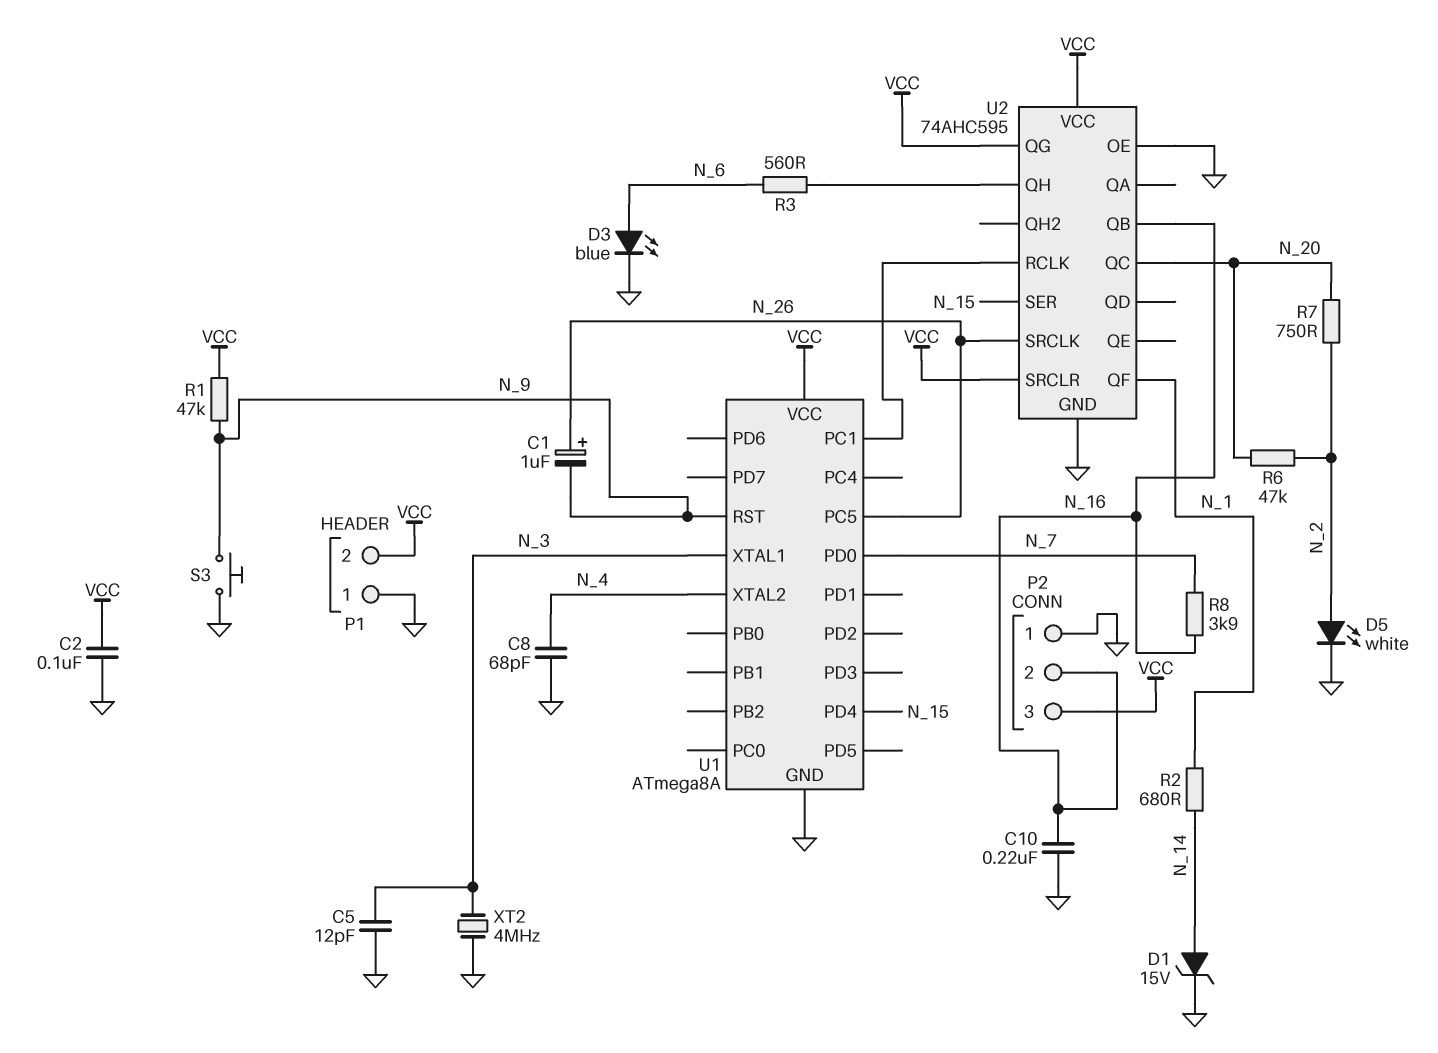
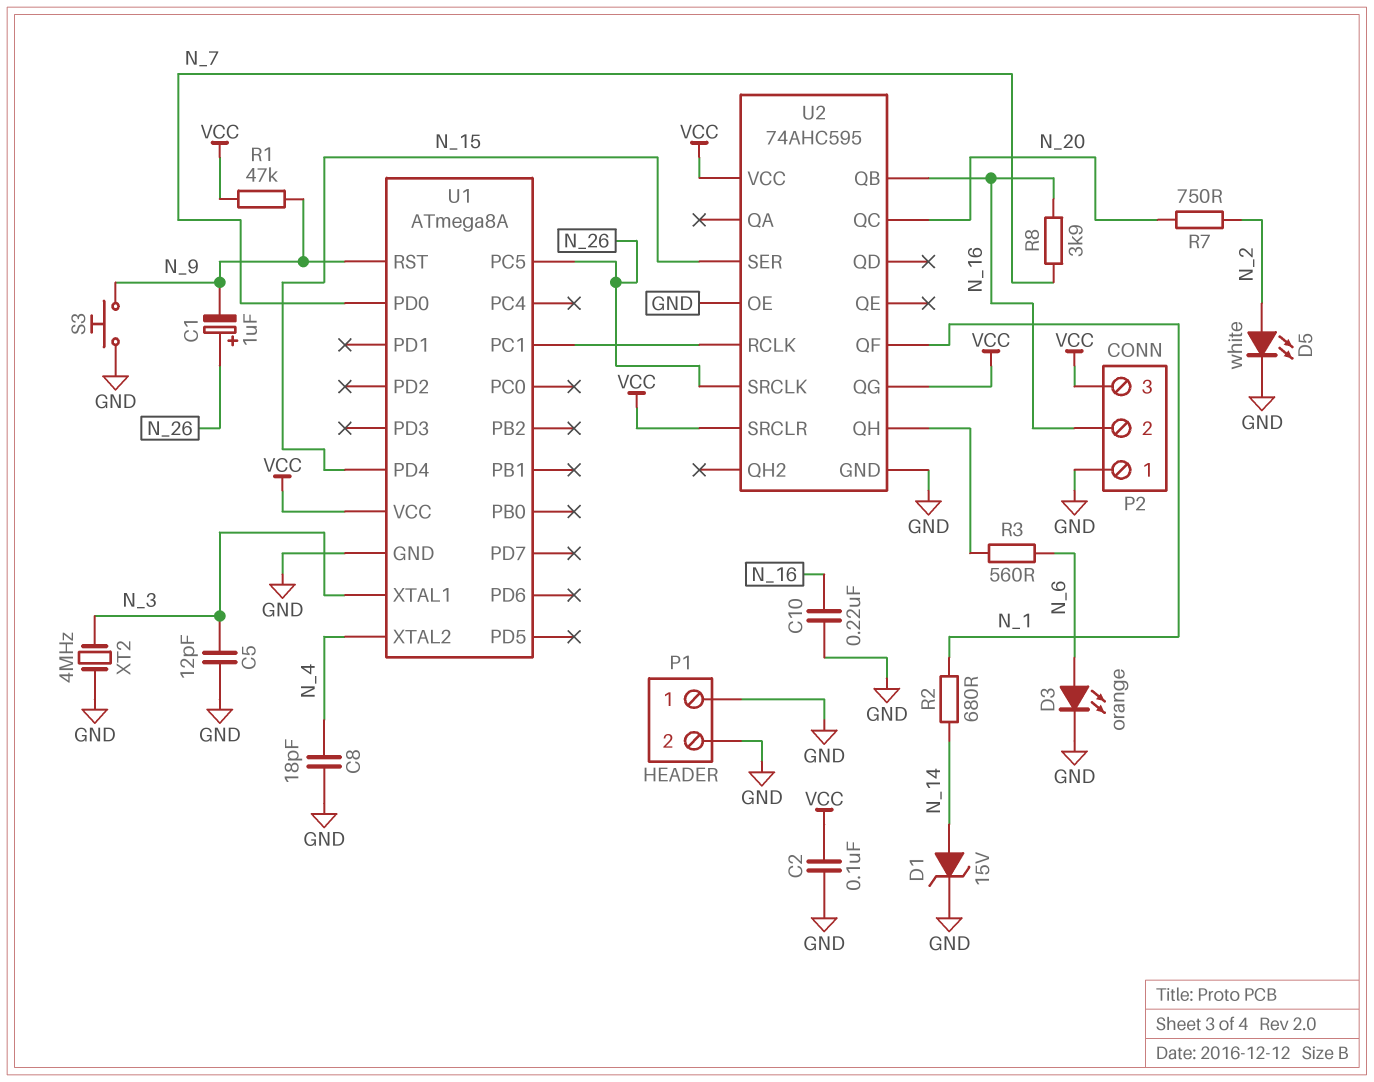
C8: 68pF (GND, N_4) -> 18pF (GND, N_4)
D3: LED blue (A N_6, K GND) -> LED orange (A N_6, K GND)
P1 pin 2: VCC -> GND
R6: 47k (N_2, N_20) -> none

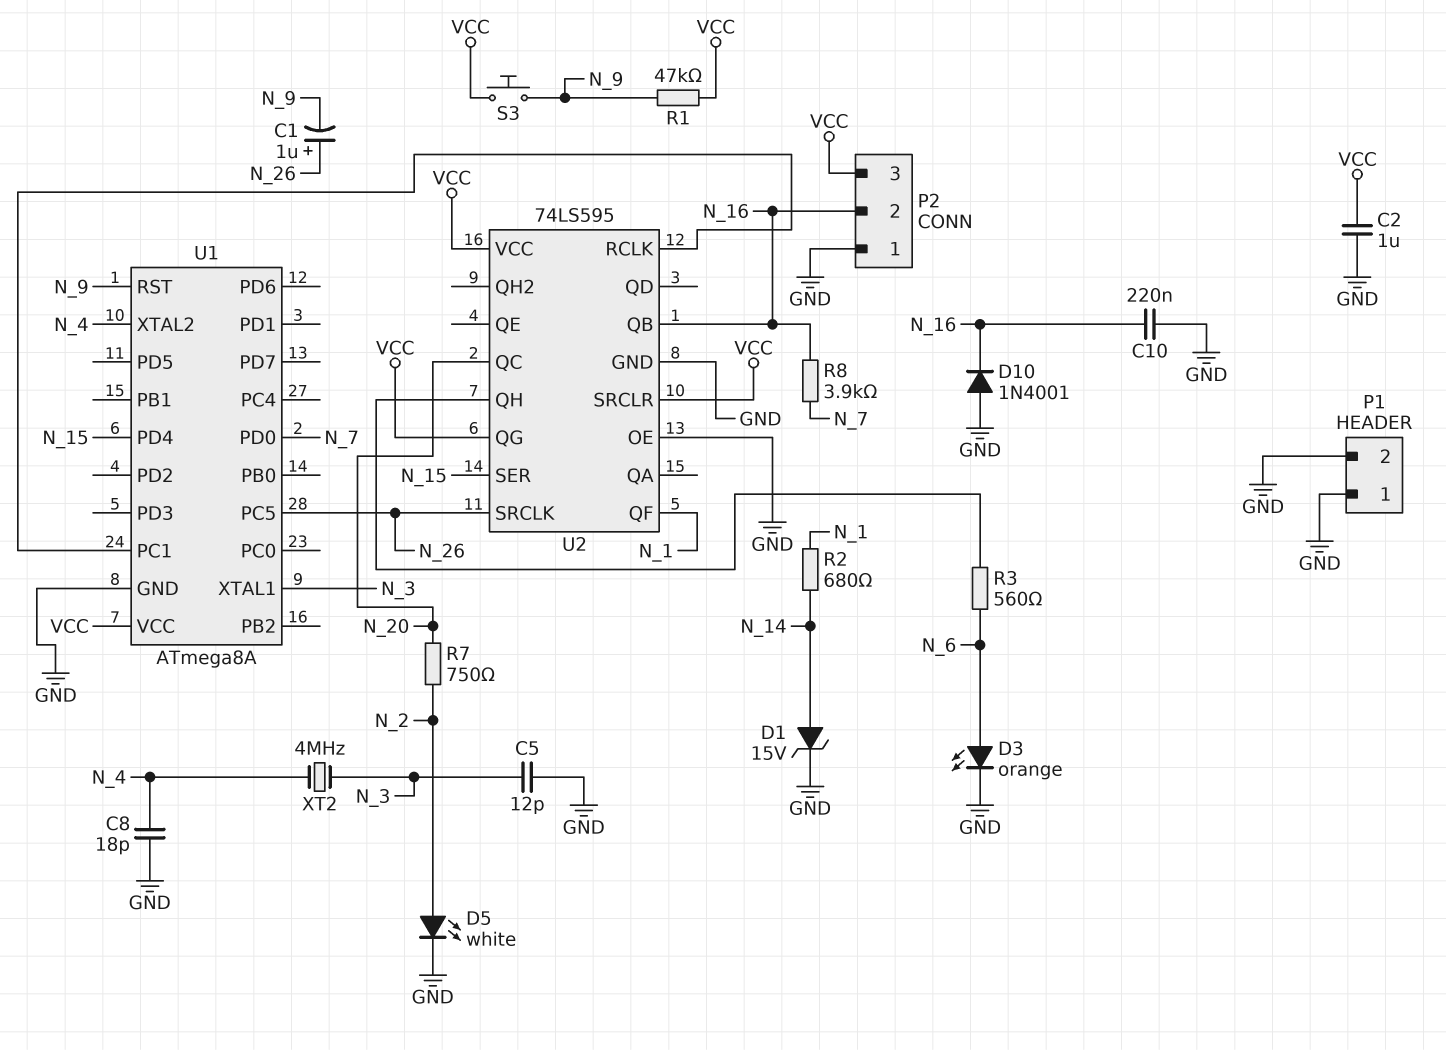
C2: 100nF (GND, VCC) -> 1uF (GND, VCC)
D10: none -> diode 1N4001 (A GND, K N_16)
S3: button (GND, N_9) -> button (N_9, VCC)
U2: 74AHC595 -> 74LS595
XT2: 4MHz (GND, N_3) -> 4MHz (N_3, N_4)

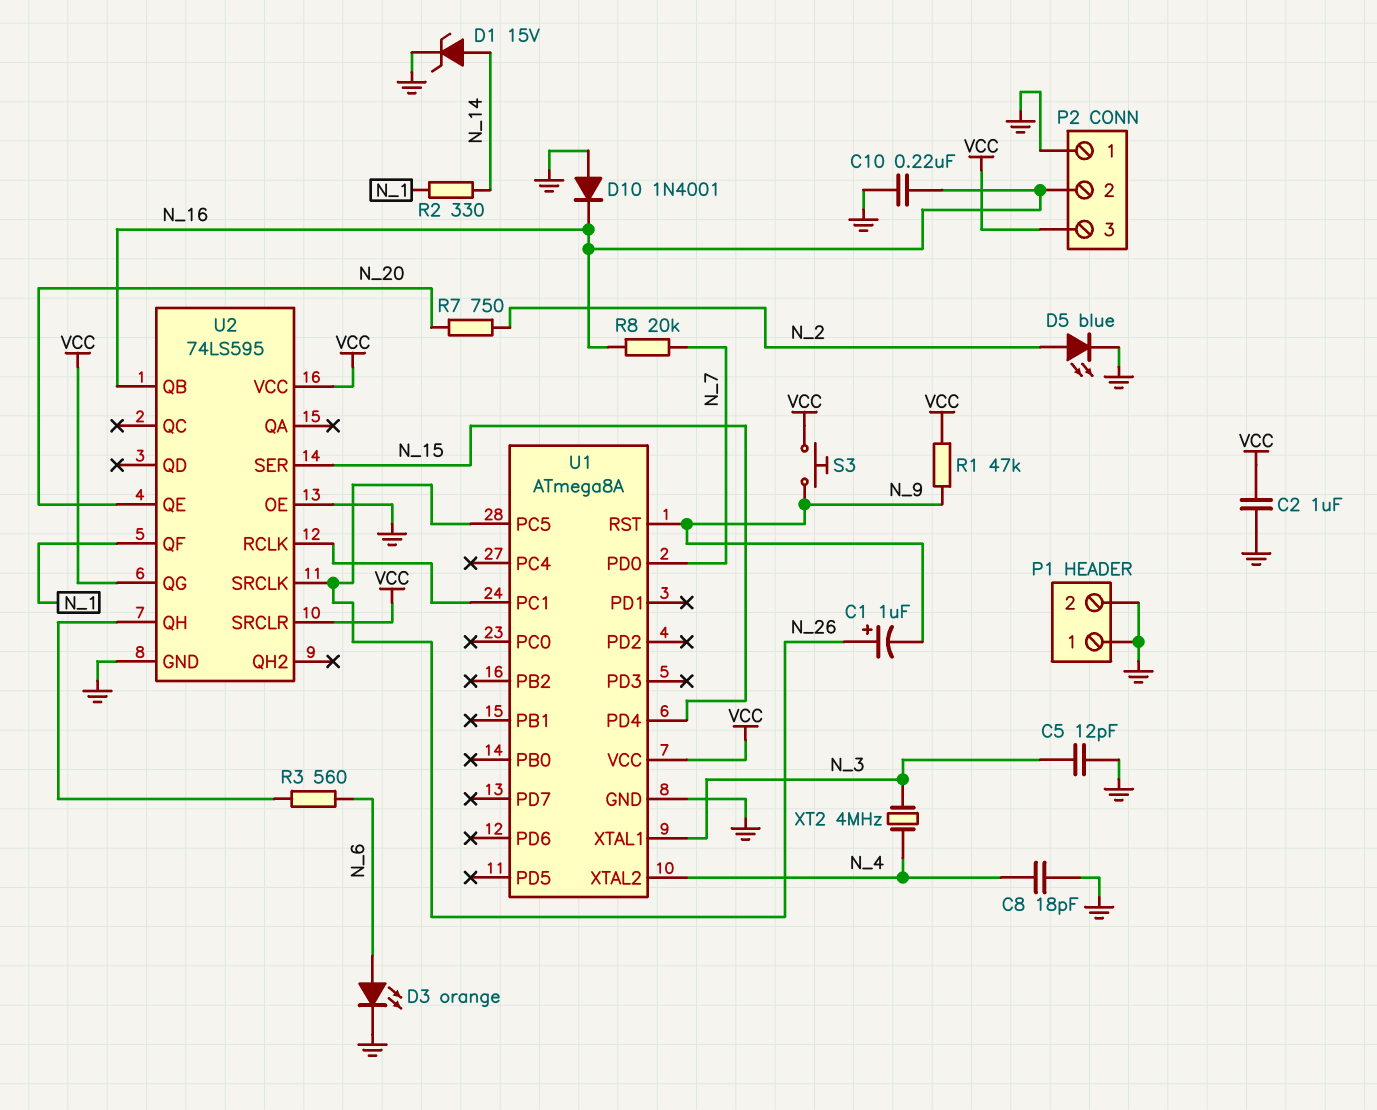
D5: LED white (A N_2, K GND) -> LED blue (A N_2, K GND)
R2: 680 (N_1, N_14) -> 330 (N_1, N_14)
R8: 3.9k (N_7, N_16) -> 20k (N_7, N_16)
U2 pin QC: N_20 -> none
U2 pin QE: none -> N_20

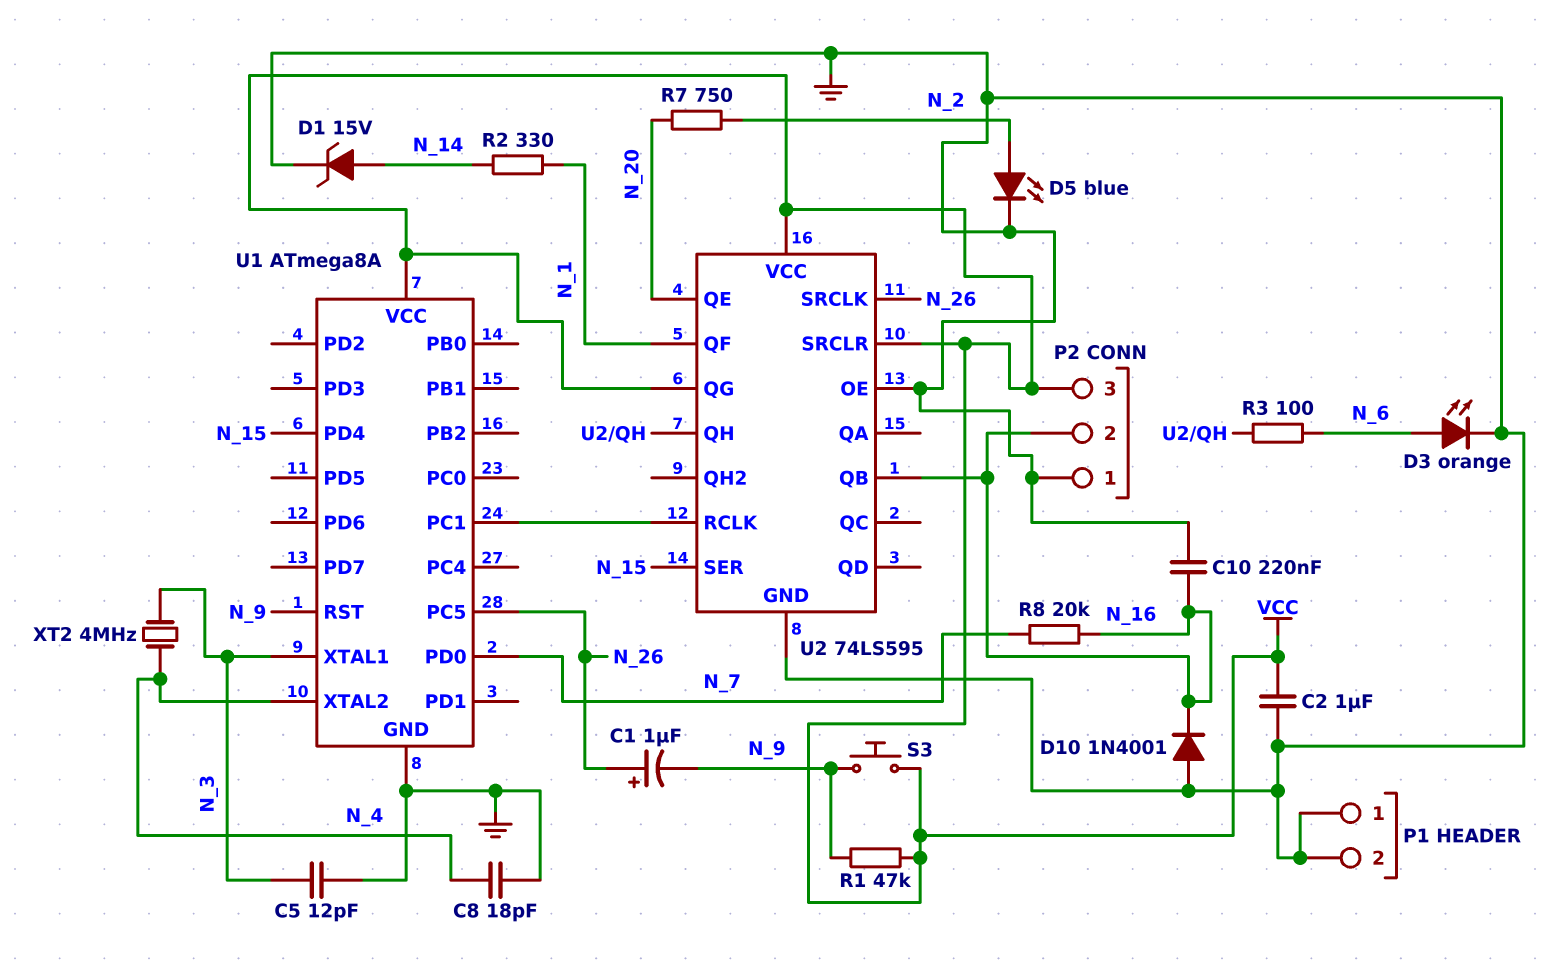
R3: 560 (N_6, U2/QH) -> 100 (N_6, U2/QH)

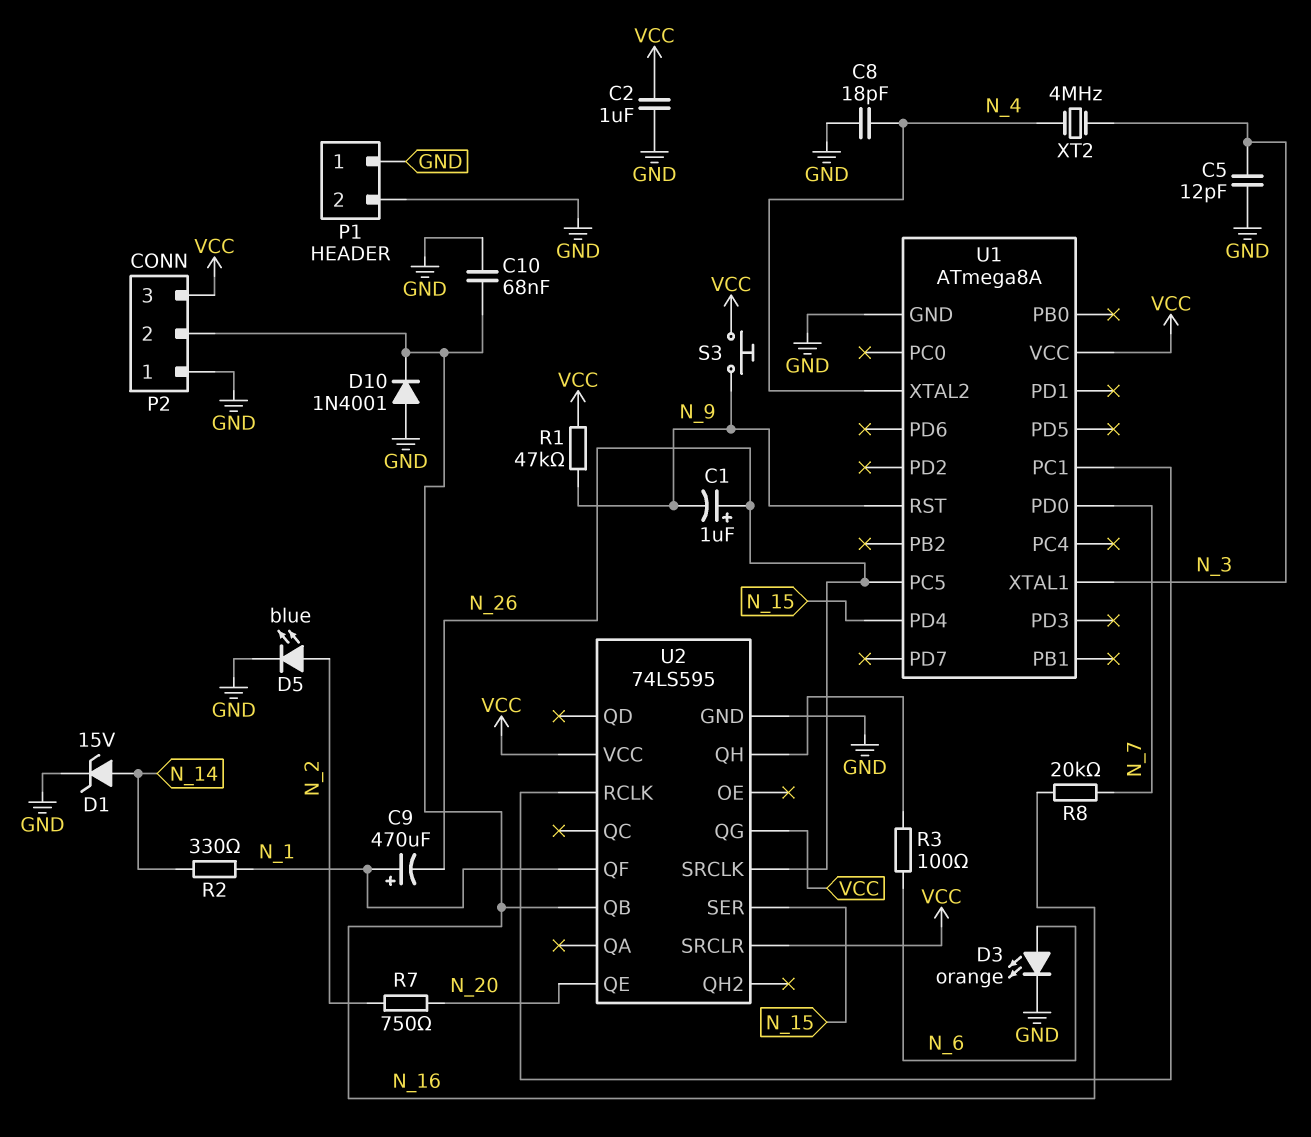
C9: none -> 470uF (plus N_1, minus N_26)
C10: 220nF (GND, N_16) -> 68nF (GND, N_16)
U2 pin OE: GND -> none

